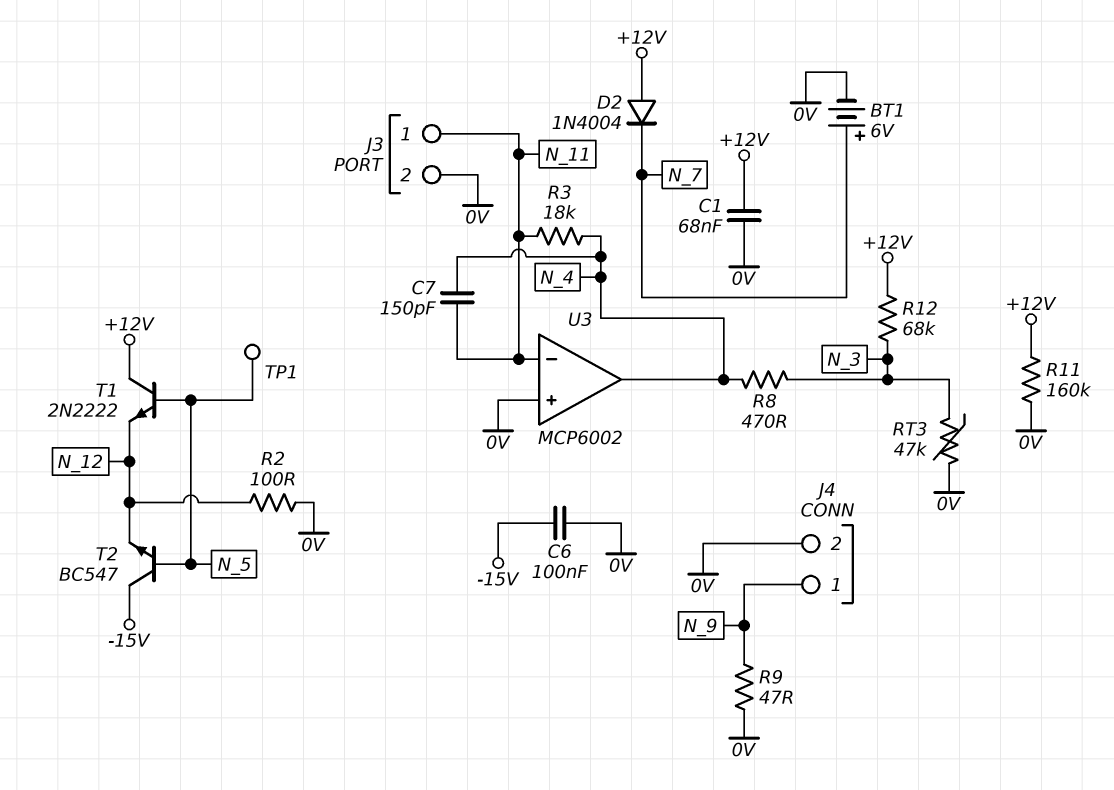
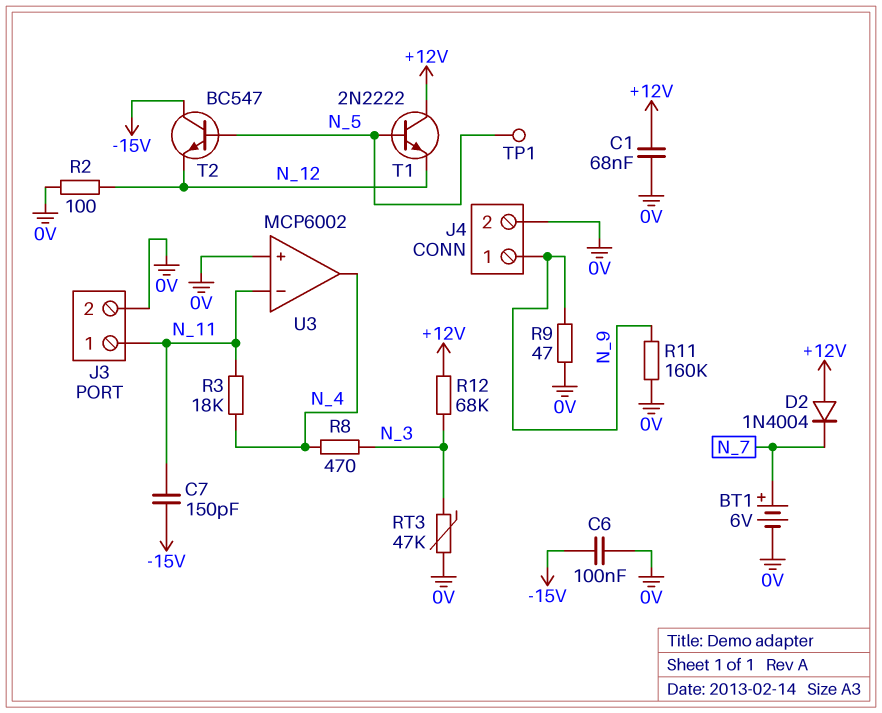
C7: 150pF (N_4, N_11) -> 150pF (-15V, N_11)
R11: 160k (+12V, 0V) -> 160k (0V, N_9)

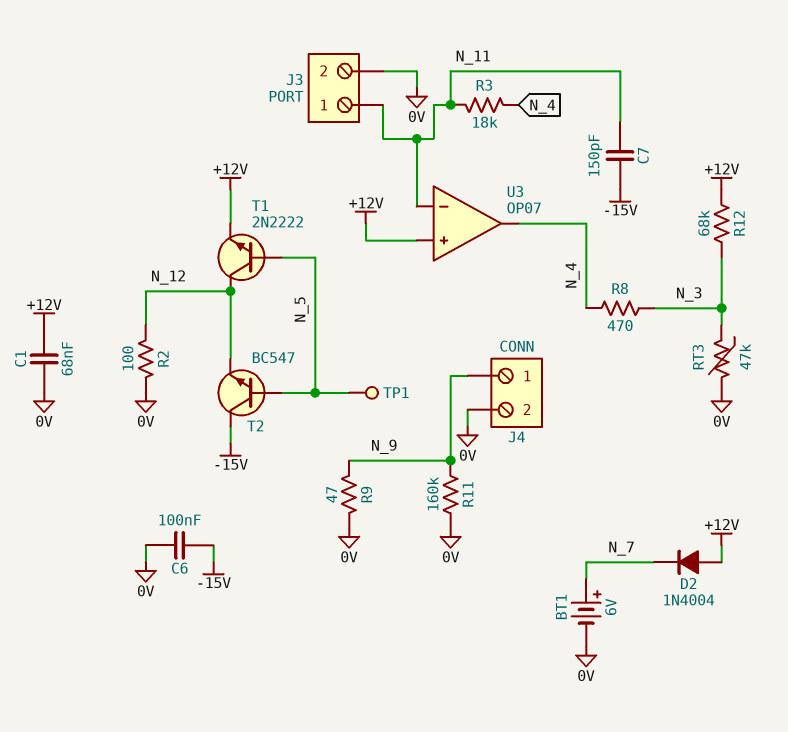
T1: NPN 2N2222 (B N_5, C +12V, E N_12) -> NPN 2N2222 (B N_5, C N_12, E +12V)
U3: MCP6002 -> OP07
U3 pin in+: 0V -> +12V

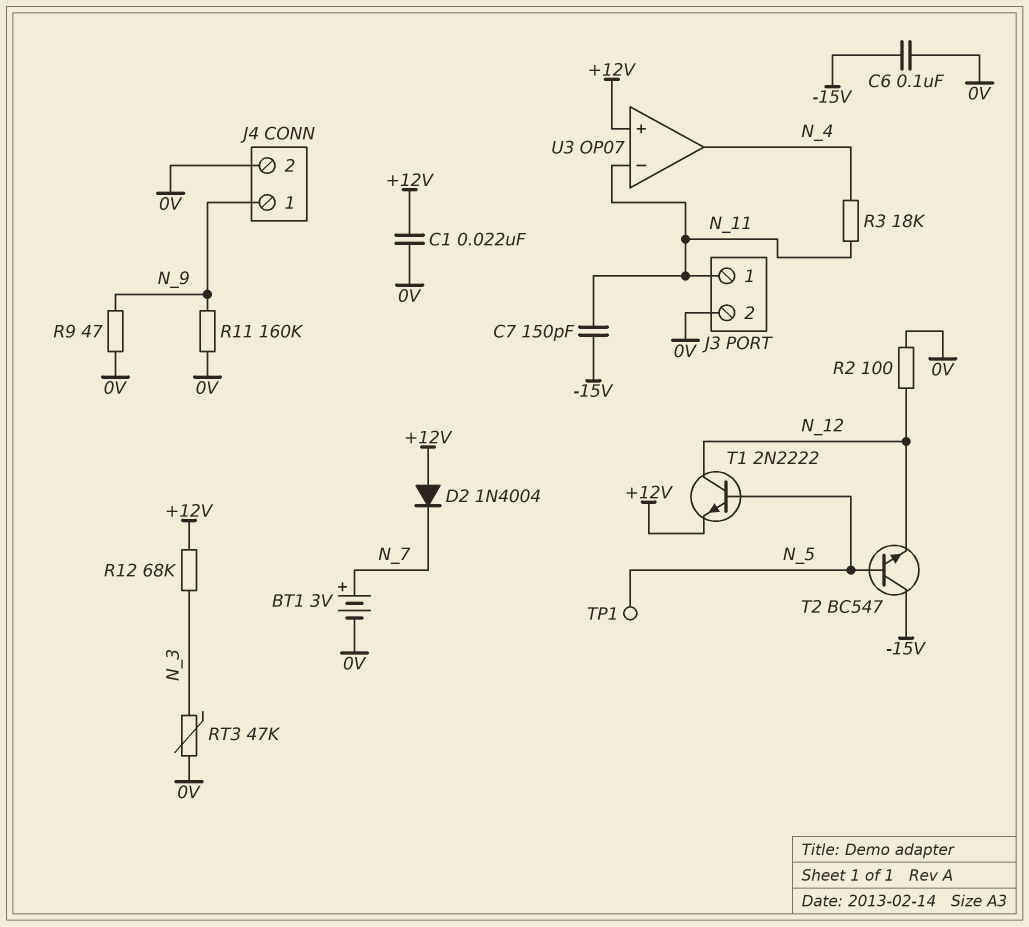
BT1: 6V (plus N_7, minus 0V) -> 3V (plus N_7, minus 0V)
C1: 68nF (+12V, 0V) -> 22nF (+12V, 0V)
R8: 470 (N_3, N_4) -> none

